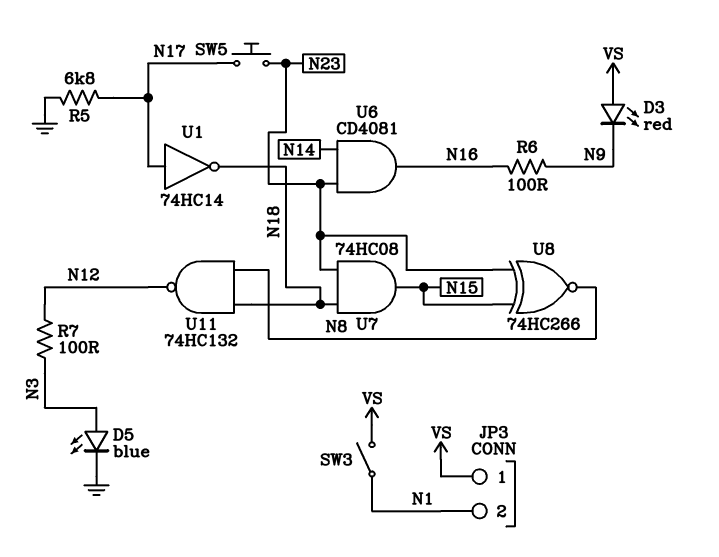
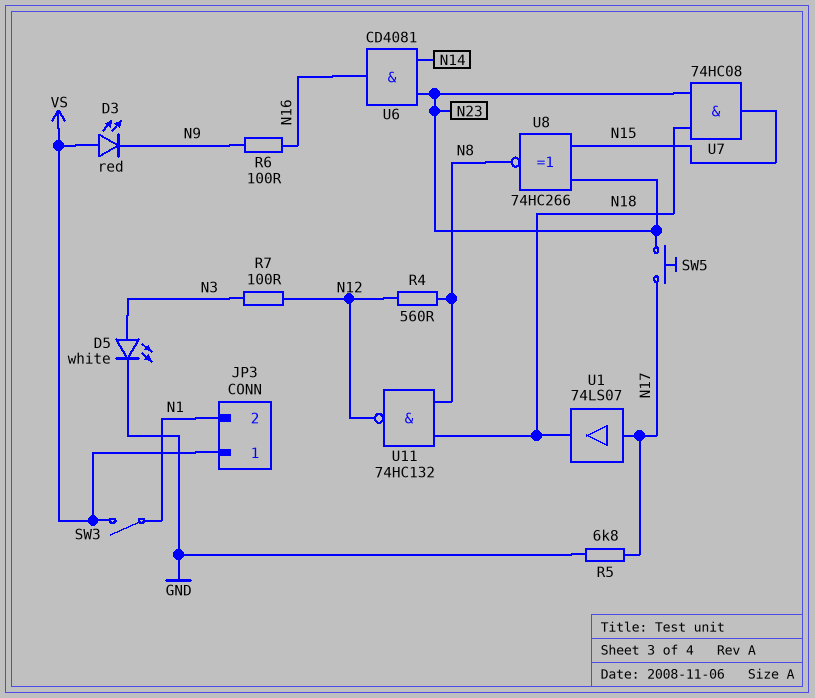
D5: LED blue (A N3, K GND) -> LED white (A N3, K GND)
R4: none -> 560 (N8, N12)
U1: NOT 74HC14 (in N17, out N18) -> buffer 74LS07 (in N17, out N18)

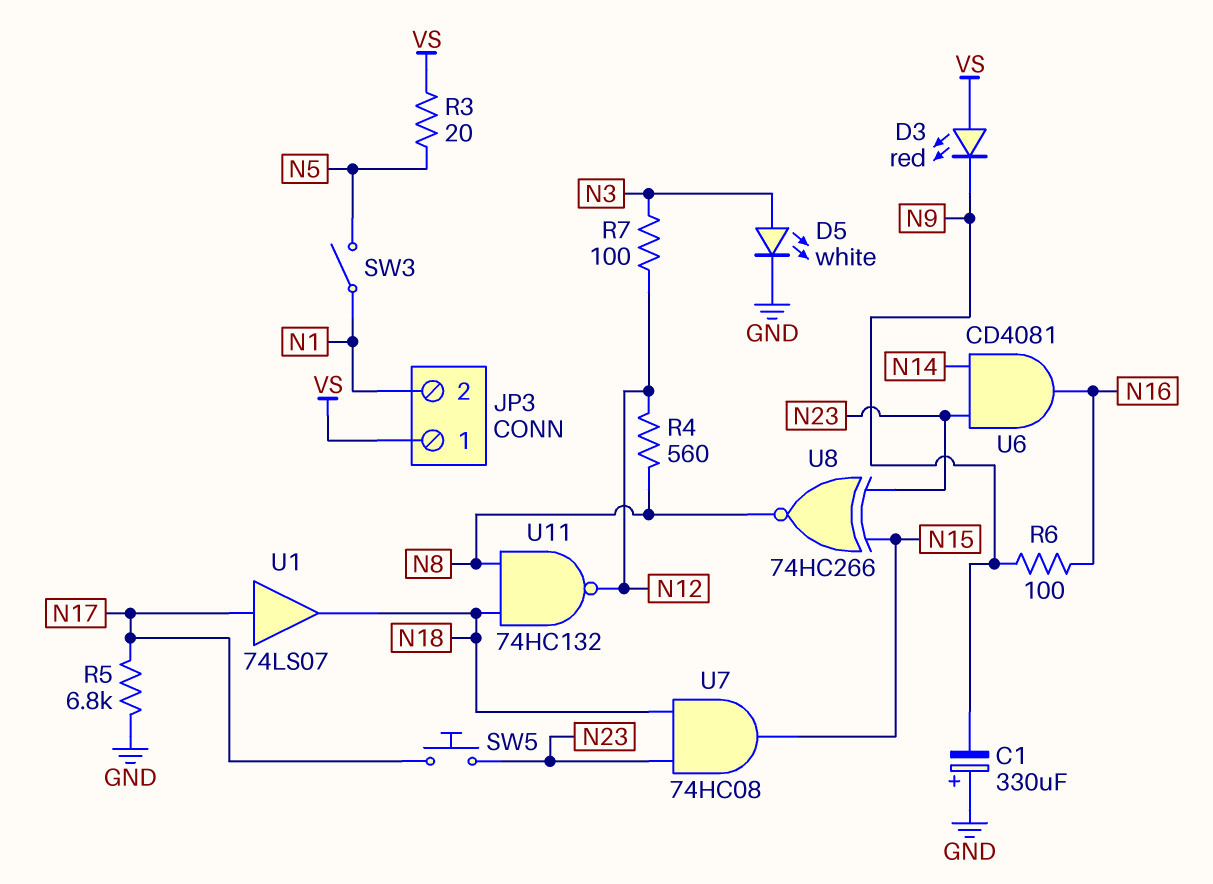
C1: none -> 330uF (plus GND, minus N9)
R3: none -> 20 (N5, VS)
SW3: switch (N1, VS) -> switch (N1, N5)

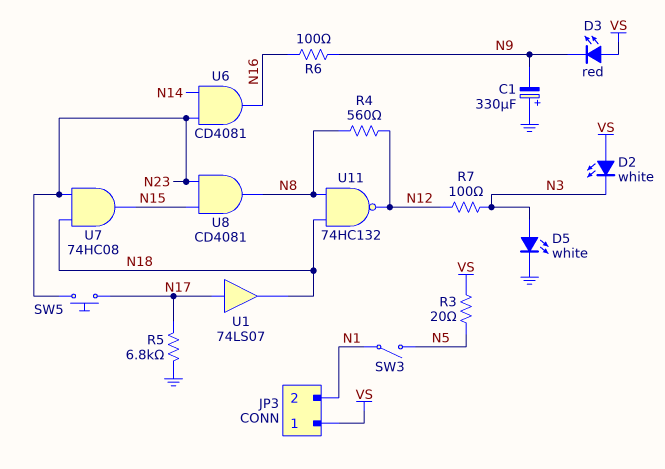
D2: none -> LED white (A VS, K N3)
U8: XNOR 74HC266 (in N15, in N23, out N8) -> AND CD4081 (in N15, in N23, out N8)

